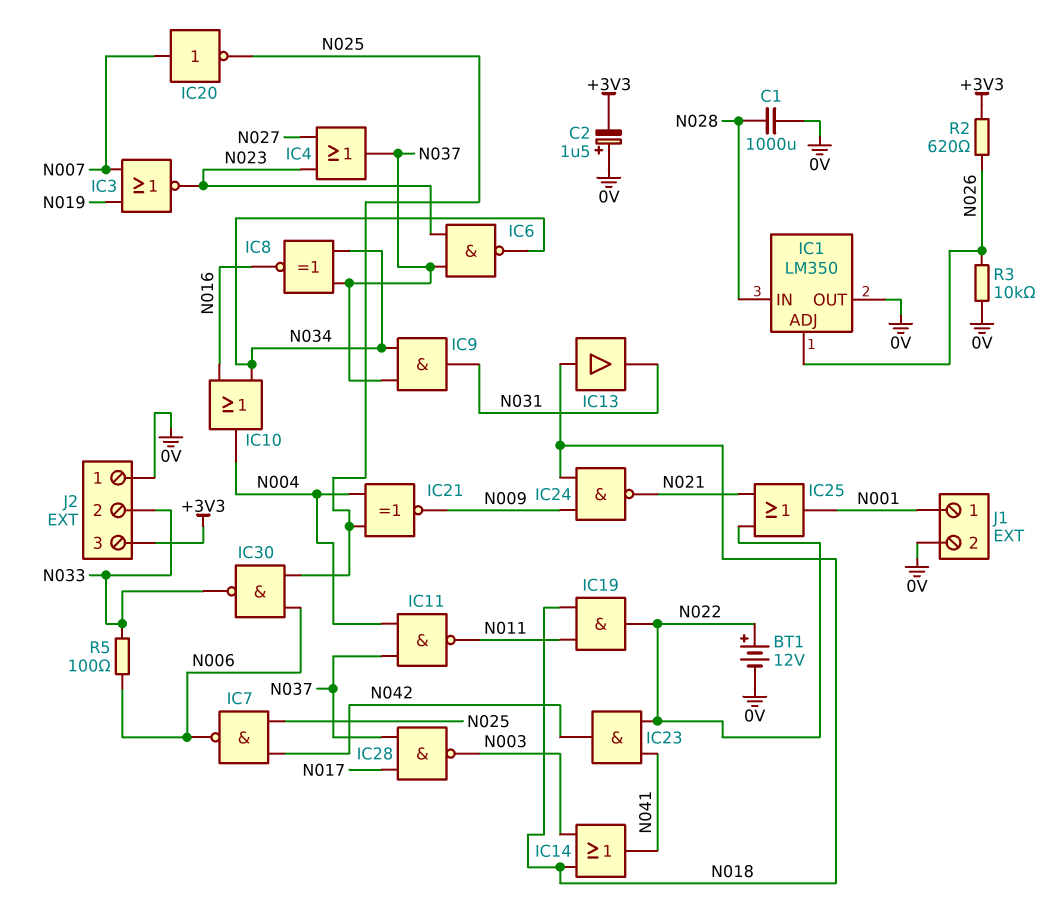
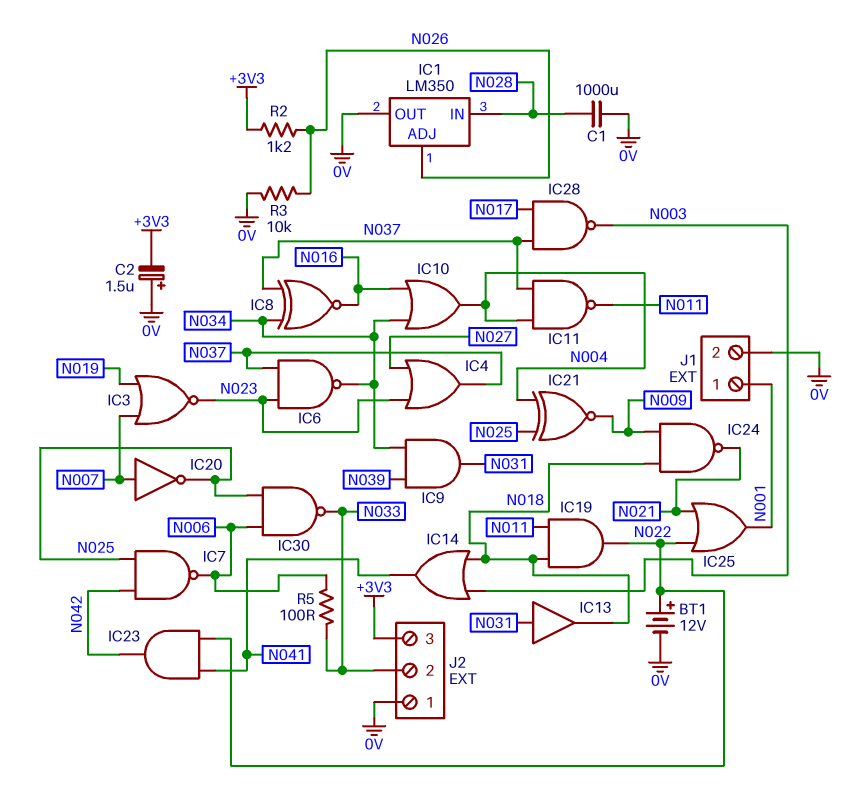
IC9: AND (in N034, in N037, out N031) -> AND (in N034, in N039, out N031)
IC13: buffer (in N018, out N031) -> buffer (in N031, out N018)
R2: 620 (+3V3, N026) -> 1.2k (+3V3, N026)

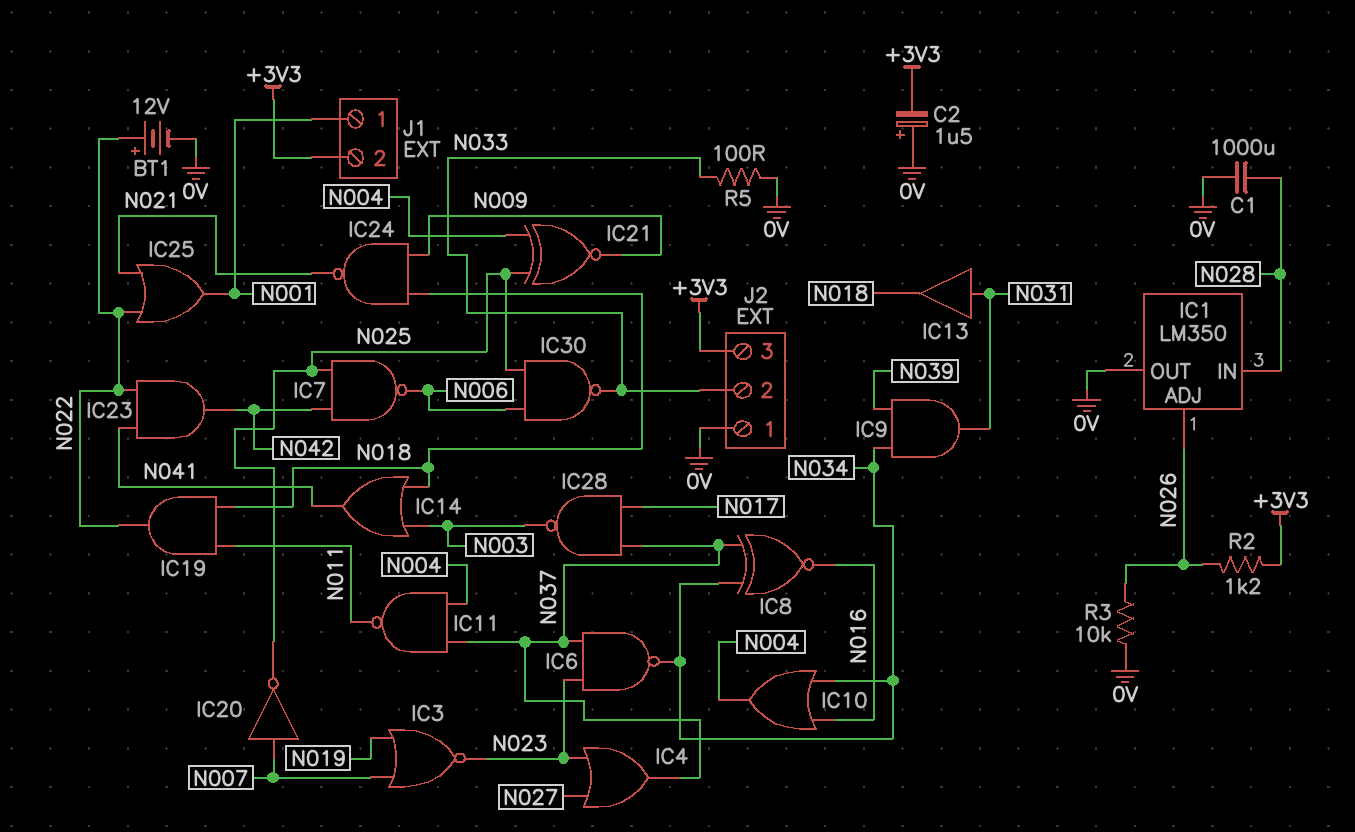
J1 pin 2: 0V -> +3V3
R5: 100 (N006, N033) -> 100 (0V, N033)

